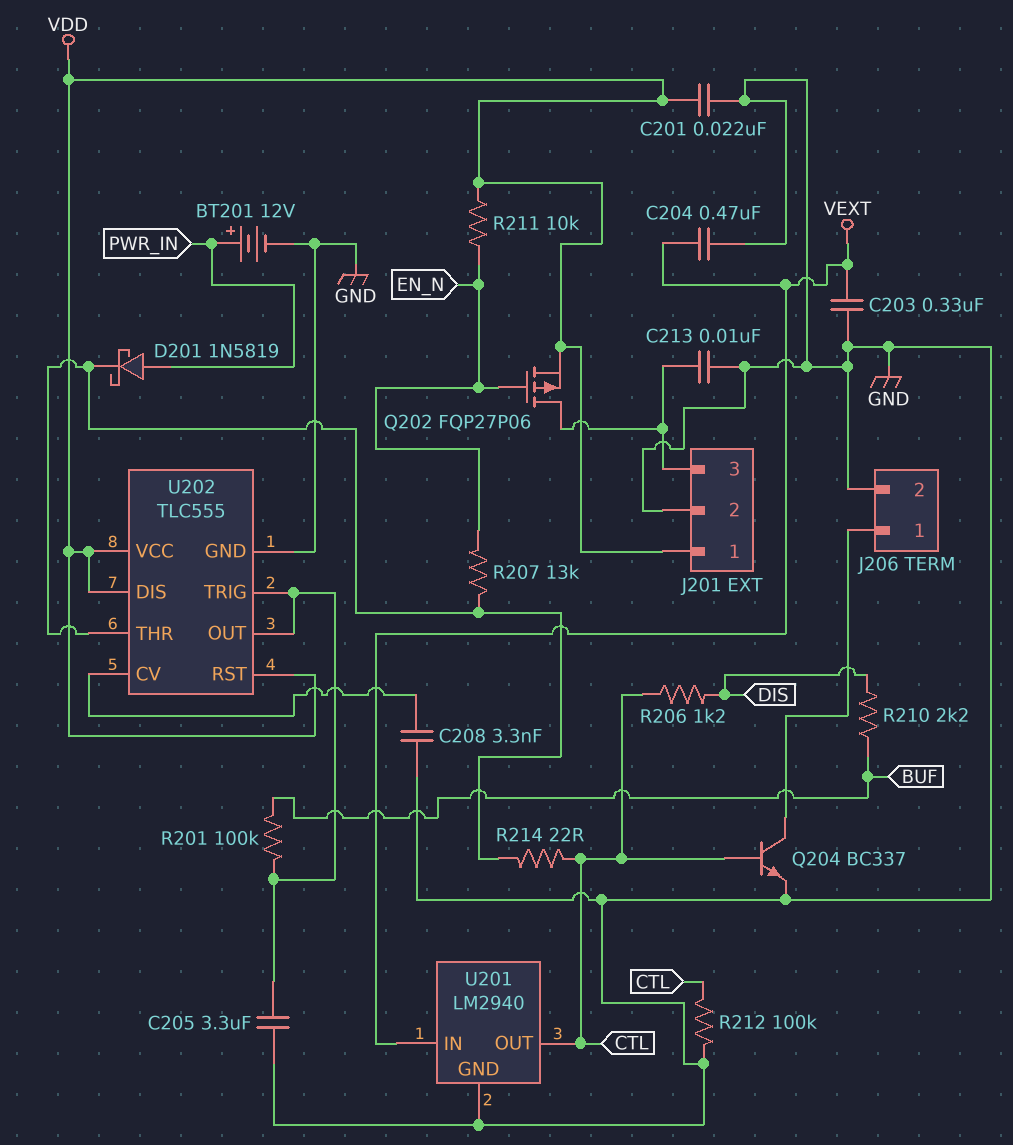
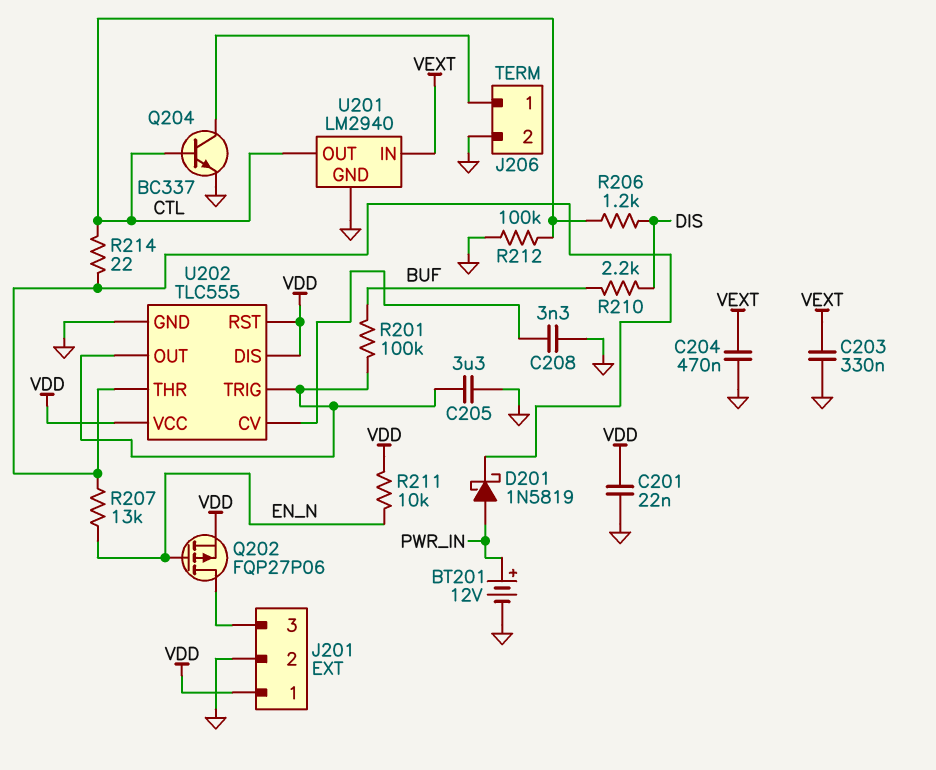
C213: 10nF (GND, J201/3) -> none

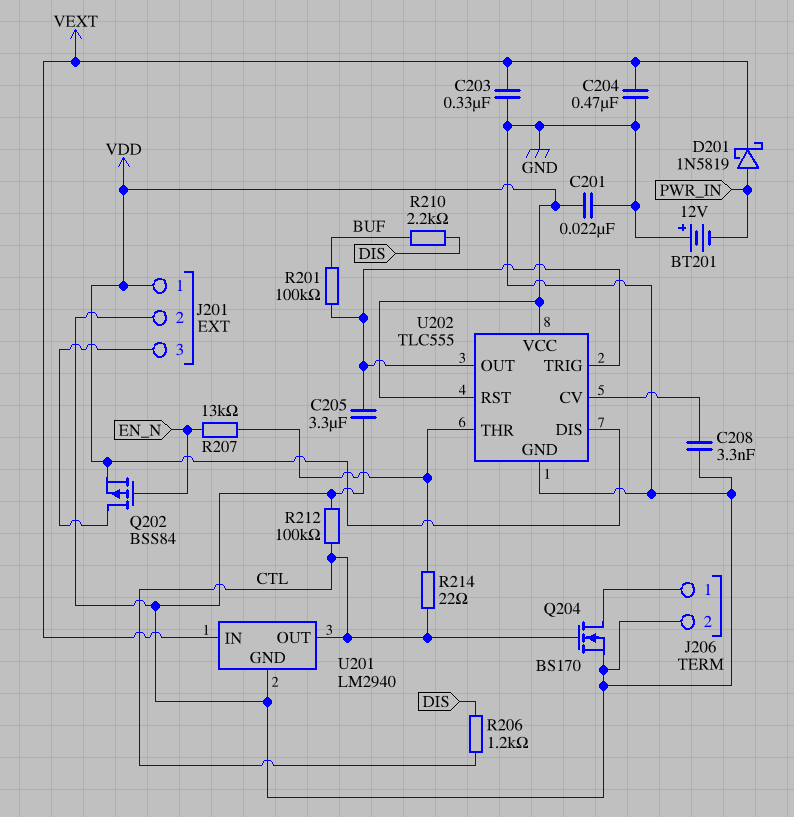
BT201: 12V (plus PWR_IN, minus GND) -> 12V (plus GND, minus PWR_IN)
D201: schottky 1N5819 (A PWR_IN, K U202/THR) -> schottky 1N5819 (A PWR_IN, K VEXT)
Q202: PMOS FQP27P06 (G EN_N, D J201/3, S VDD) -> PMOS BSS84 (G EN_N, D J201/3, S VDD)
Q204: NPN BC337 (B CTL, C J206/1, E GND) -> NMOS BS170 (G CTL, D J206/1, S GND)
R211: 10k (EN_N, VDD) -> none

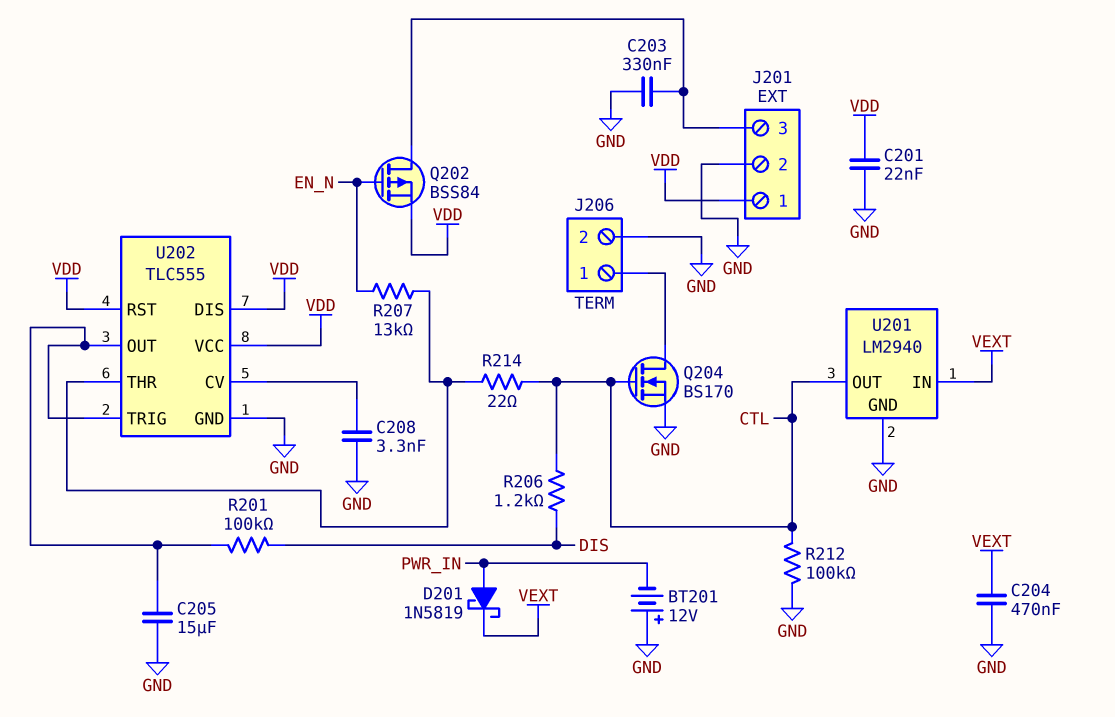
C203: 330nF (GND, VEXT) -> 330nF (GND, J201/3)
C205: 3.3uF (GND, U202/OUT) -> 15uF (GND, U202/OUT)
R201: 100k (BUF, U202/OUT) -> 100k (DIS, U202/OUT)
R210: 2.2k (BUF, DIS) -> none

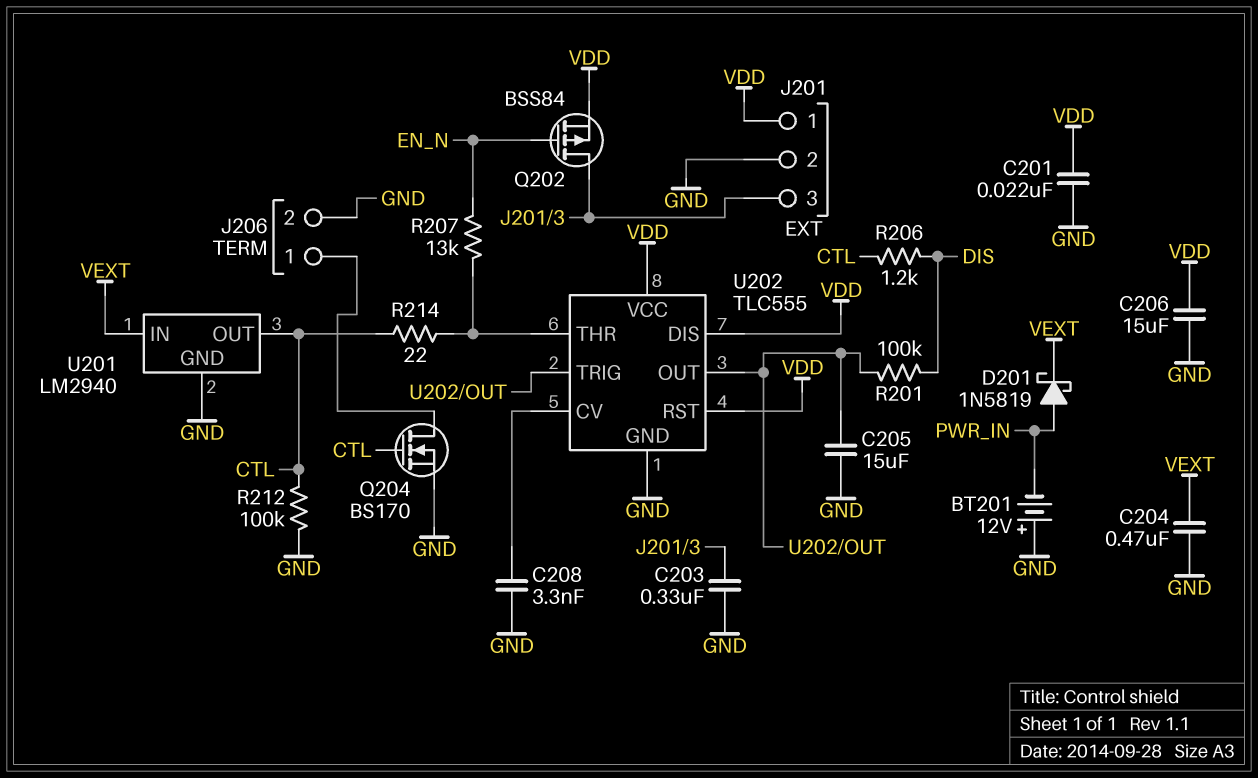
C206: none -> 15uF (GND, VDD)

